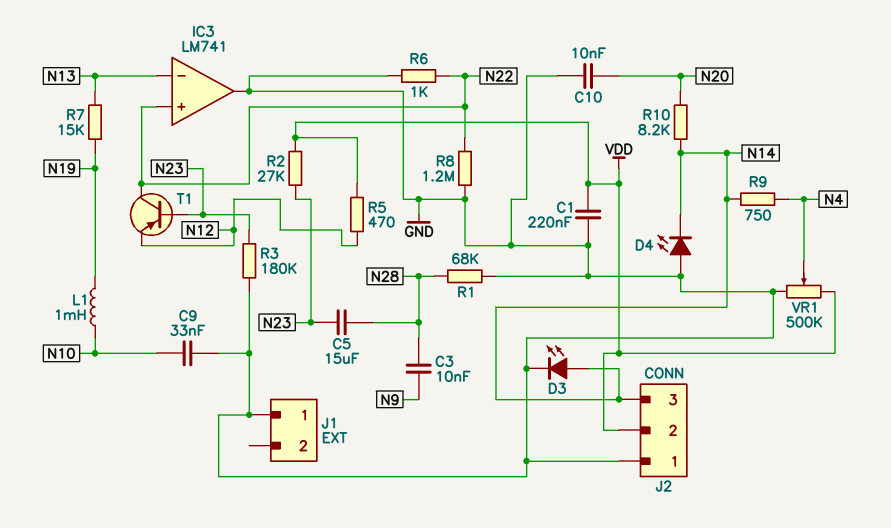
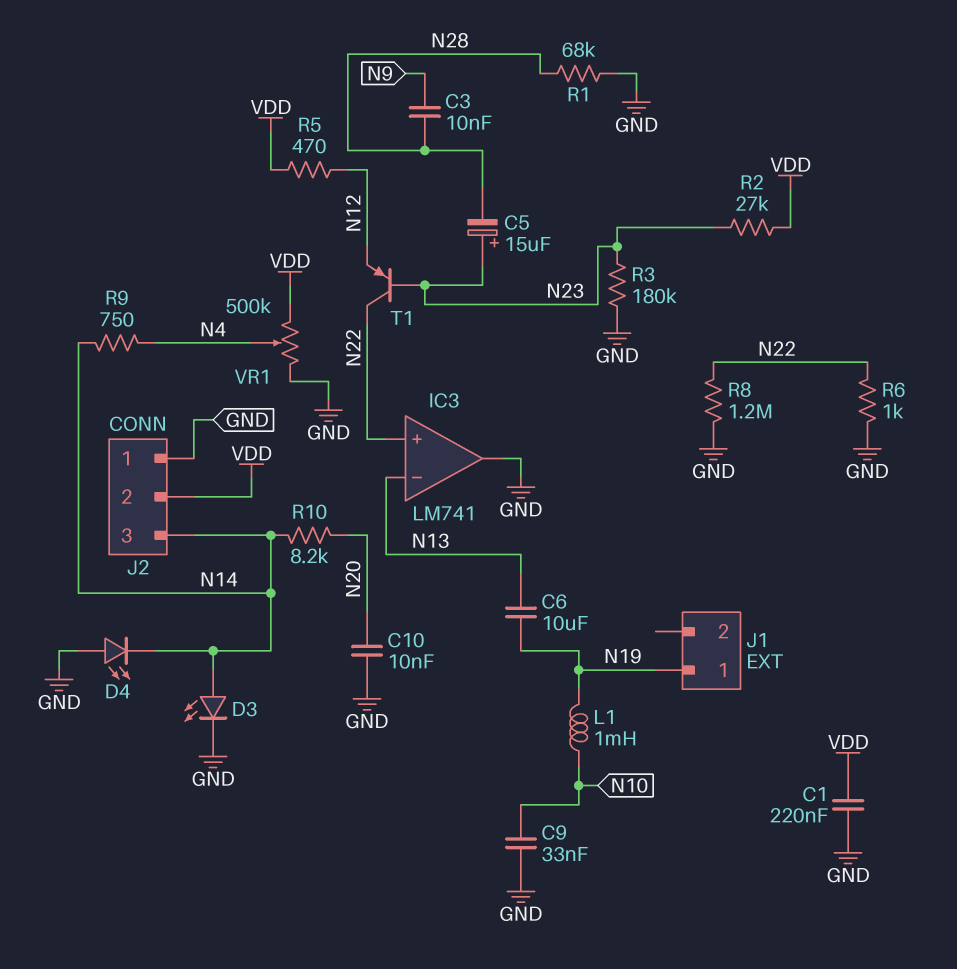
C5: 15uF (N23, N28) -> 15uF (plus N23, minus N28)
C6: none -> 10uF (N13, N19)
J1 pin 1: GND -> N19
R7: 15k (N13, N19) -> none

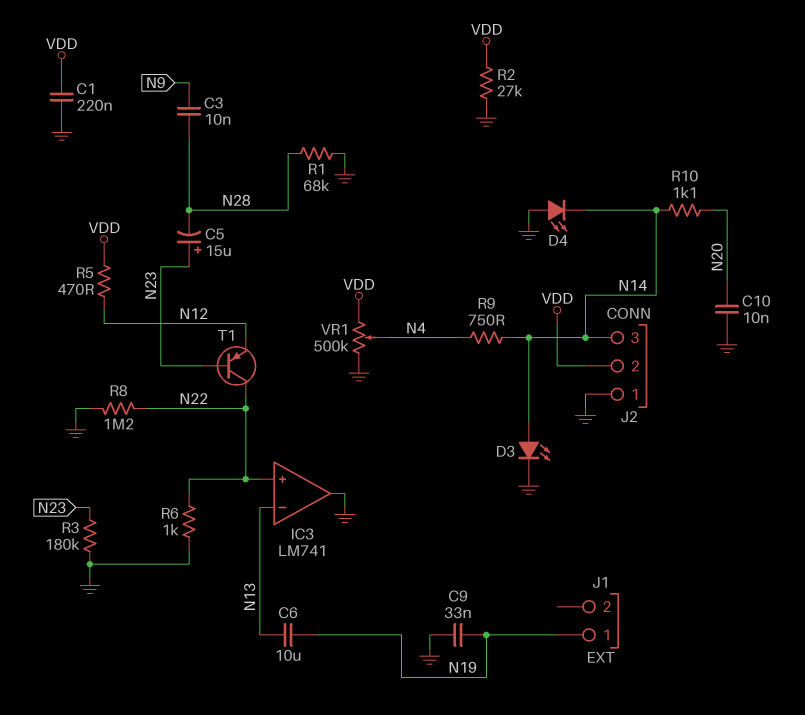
C9: 33nF (GND, N10) -> 33nF (GND, N19)
L1: 1mH (N10, N19) -> none
R2: 27k (N23, VDD) -> 27k (GND, VDD)
R10: 8.2k (N14, N20) -> 1.1k (N14, N20)

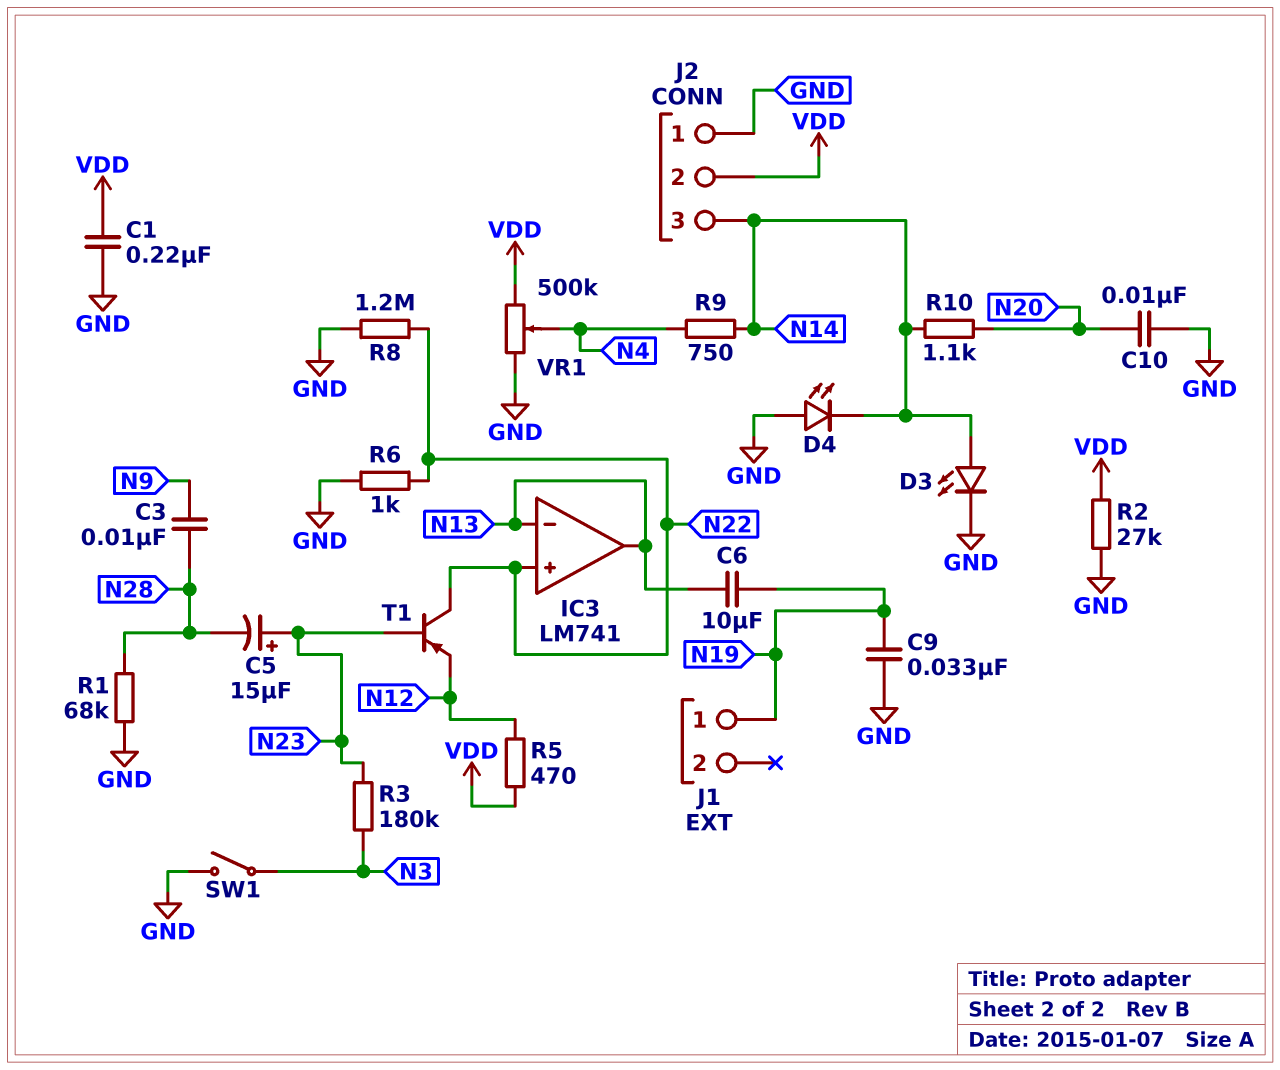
IC3 pin out: GND -> N13
R3: 180k (GND, N23) -> 180k (N3, N23)
SW1: none -> switch (GND, N3)

